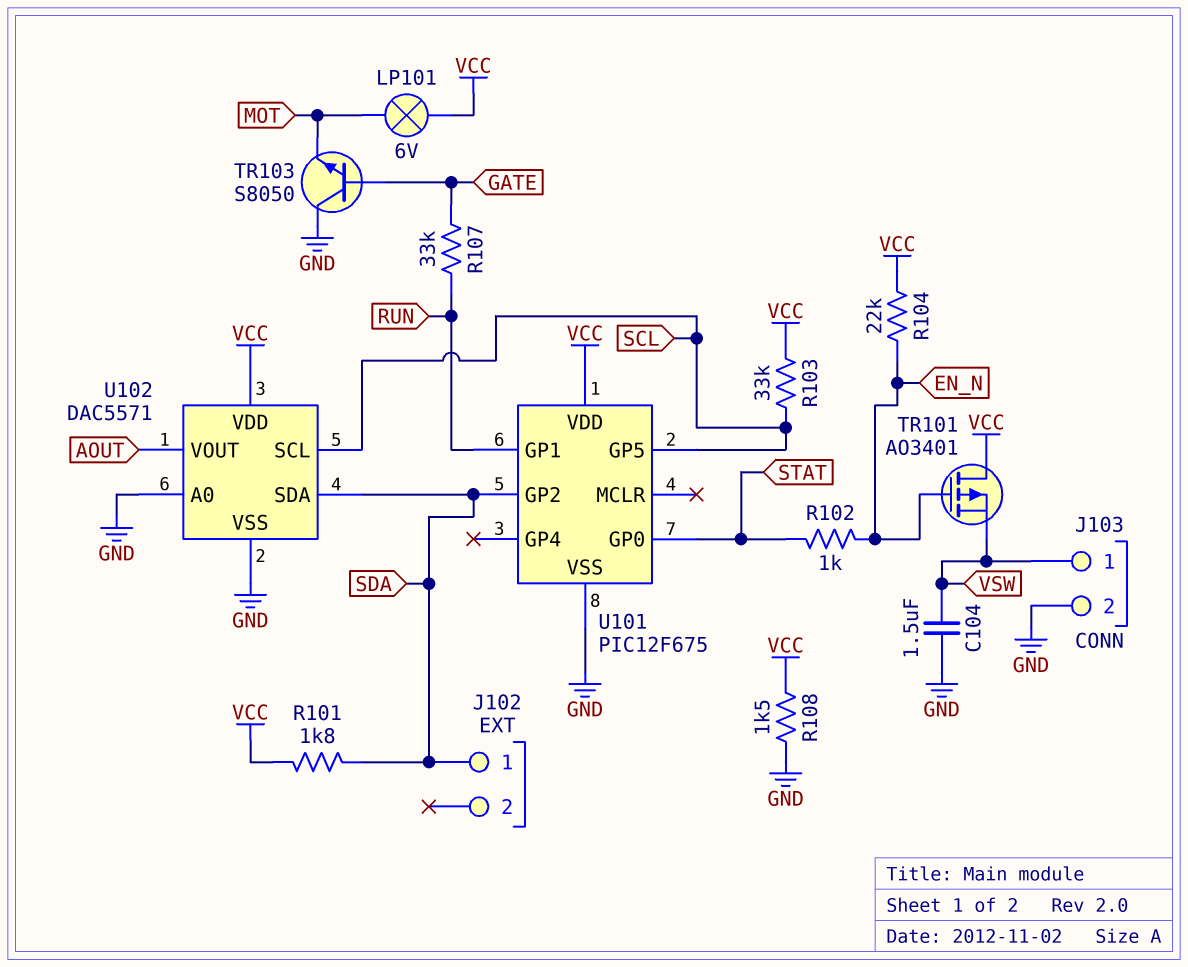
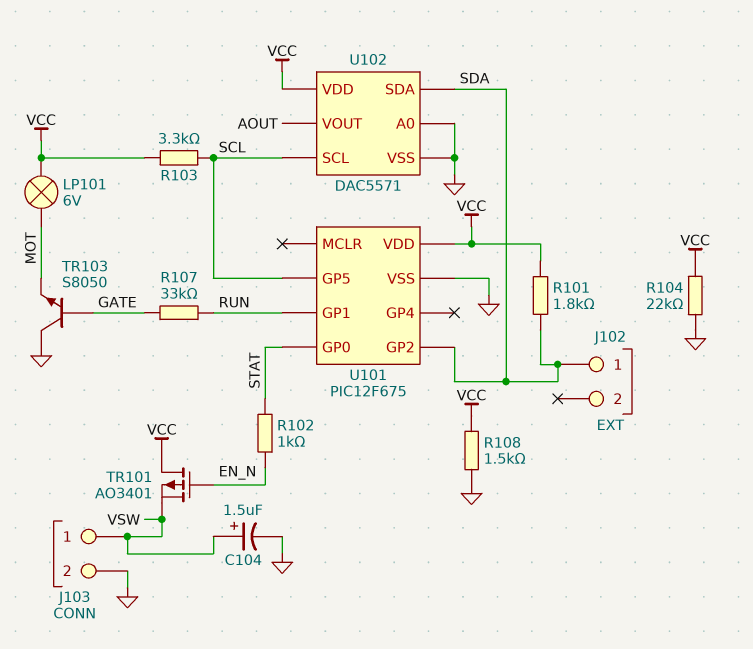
C104: 1.5uF (GND, VSW) -> 1.5uF (plus VSW, minus GND)
R103: 33k (SCL, VCC) -> 3.3k (SCL, VCC)
R104: 22k (EN_N, VCC) -> 22k (GND, VCC)

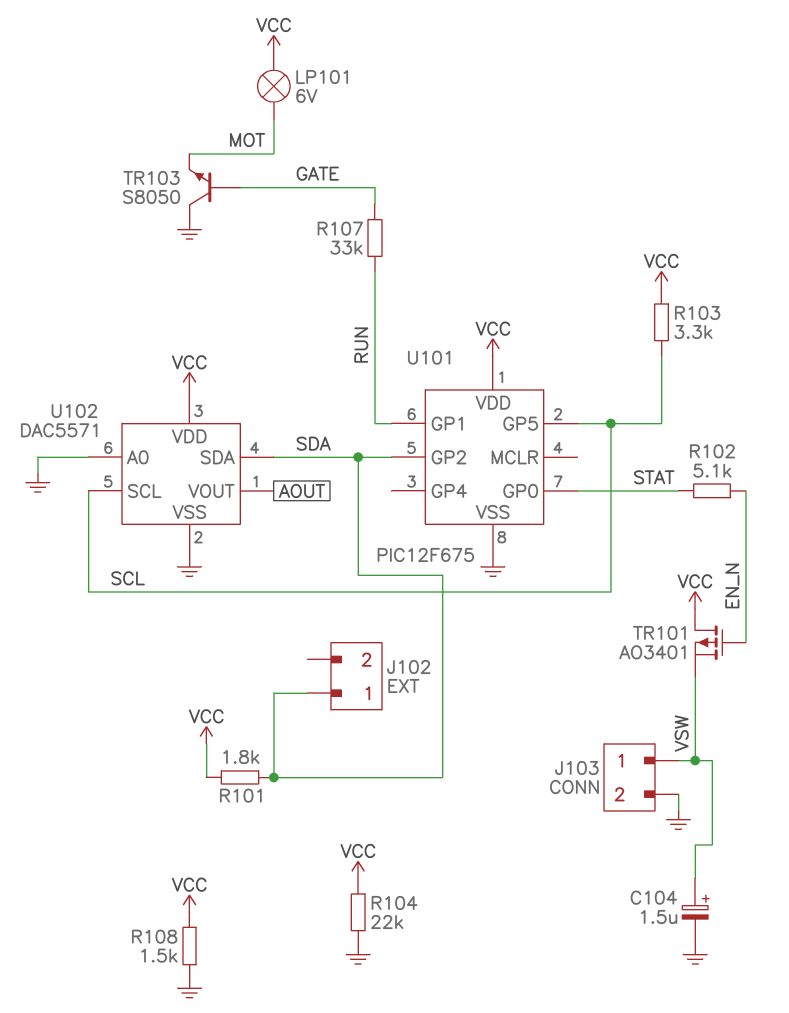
R102: 1k (EN_N, STAT) -> 5.1k (EN_N, STAT)

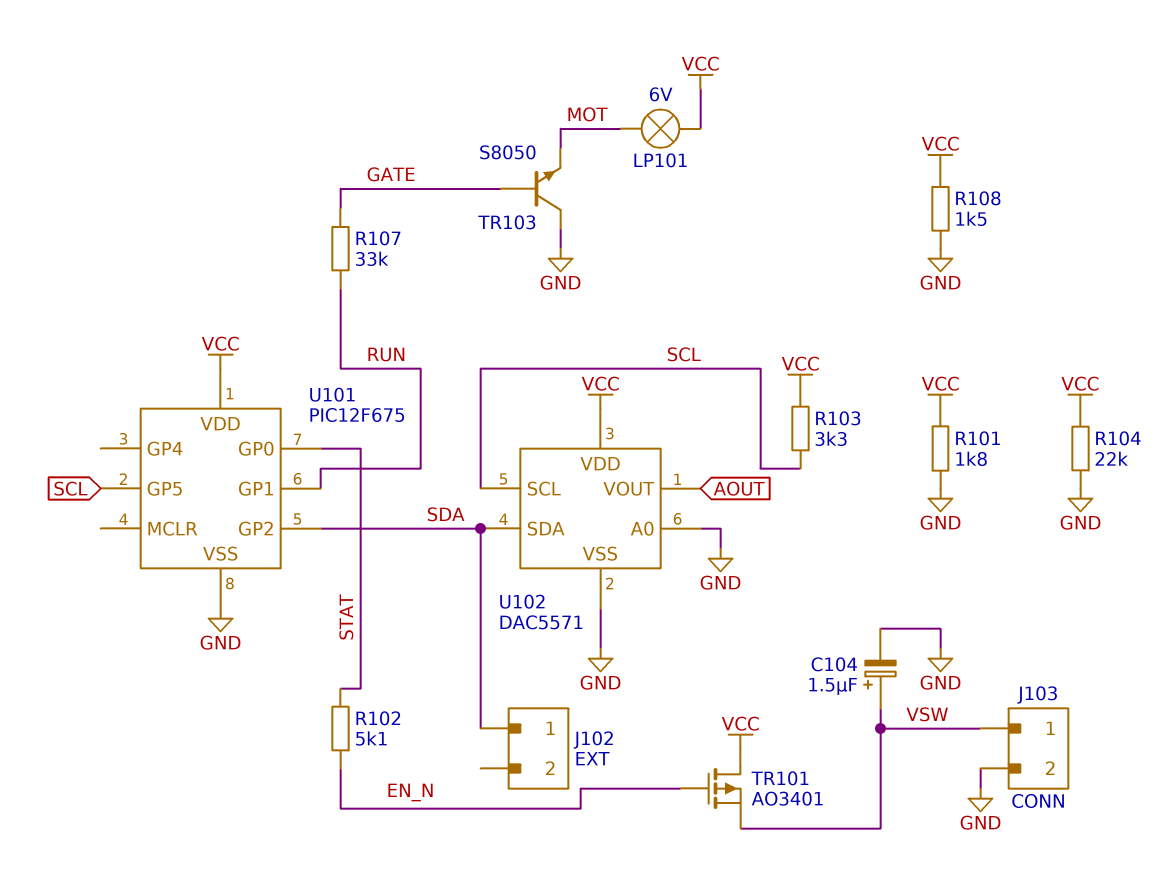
R101: 1.8k (SDA, VCC) -> 1.8k (GND, VCC)

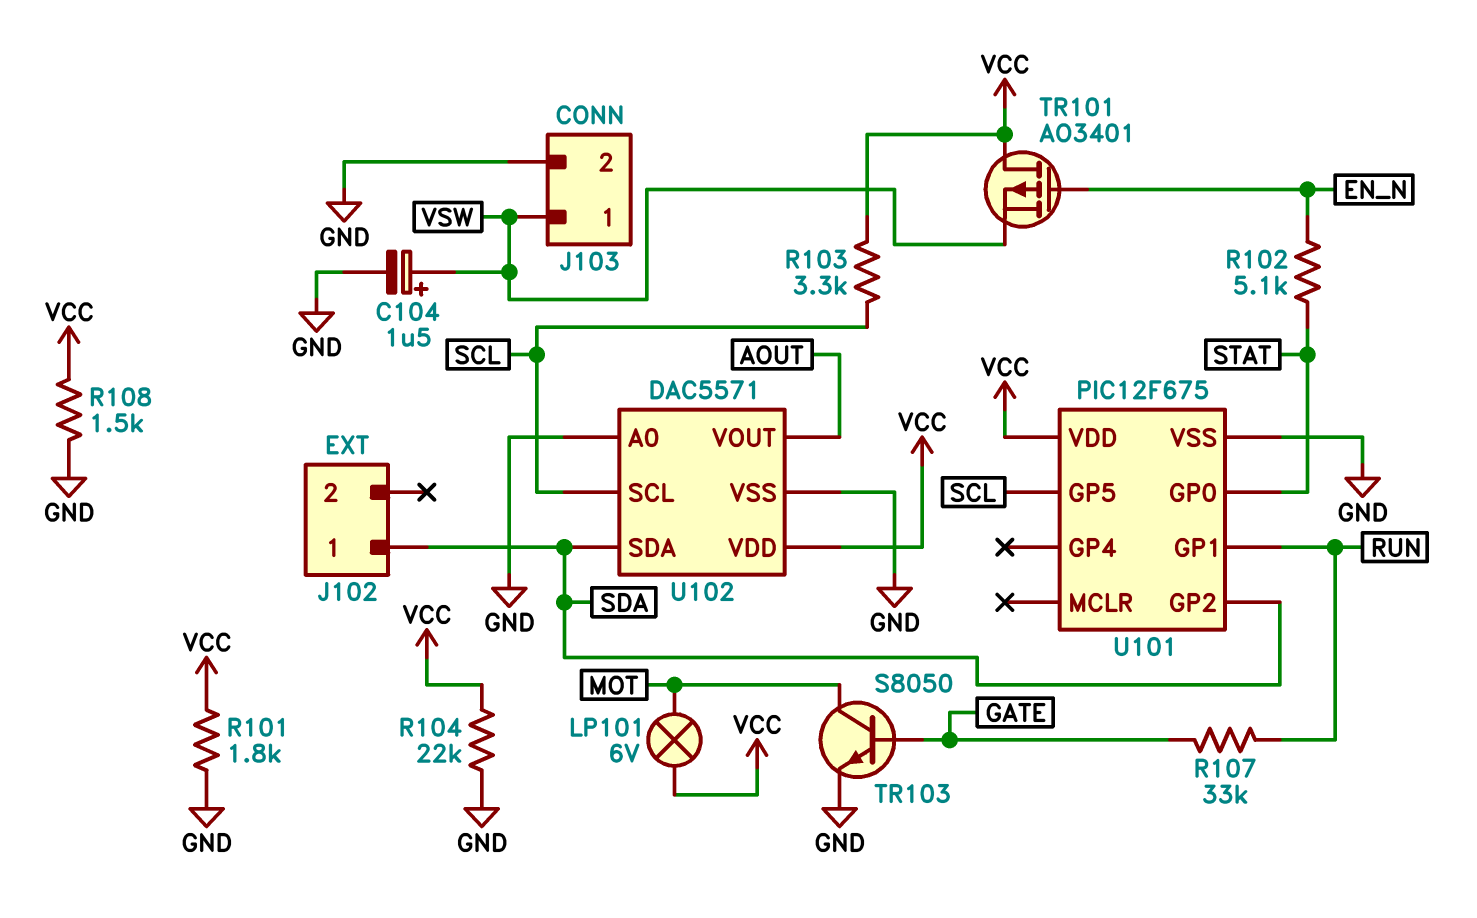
TR103: NPN S8050 (B GATE, C GND, E MOT) -> NPN S8050 (B GATE, C MOT, E GND)

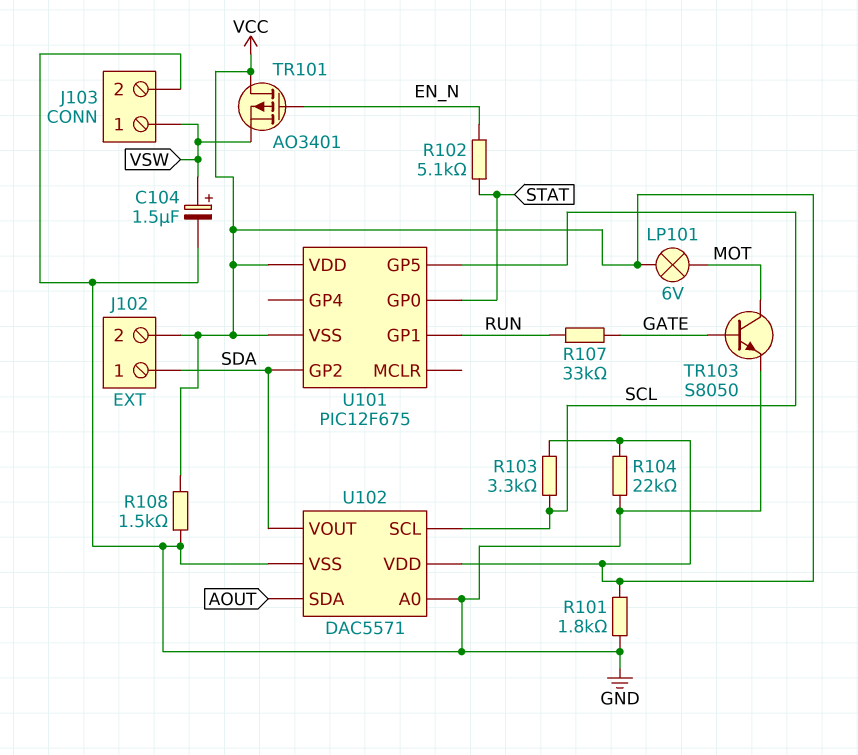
J102 pin 2: none -> VCC
U101 pin VSS: GND -> VCC
U102 pin SDA: SDA -> AOUT
U102 pin VOUT: AOUT -> SDA

